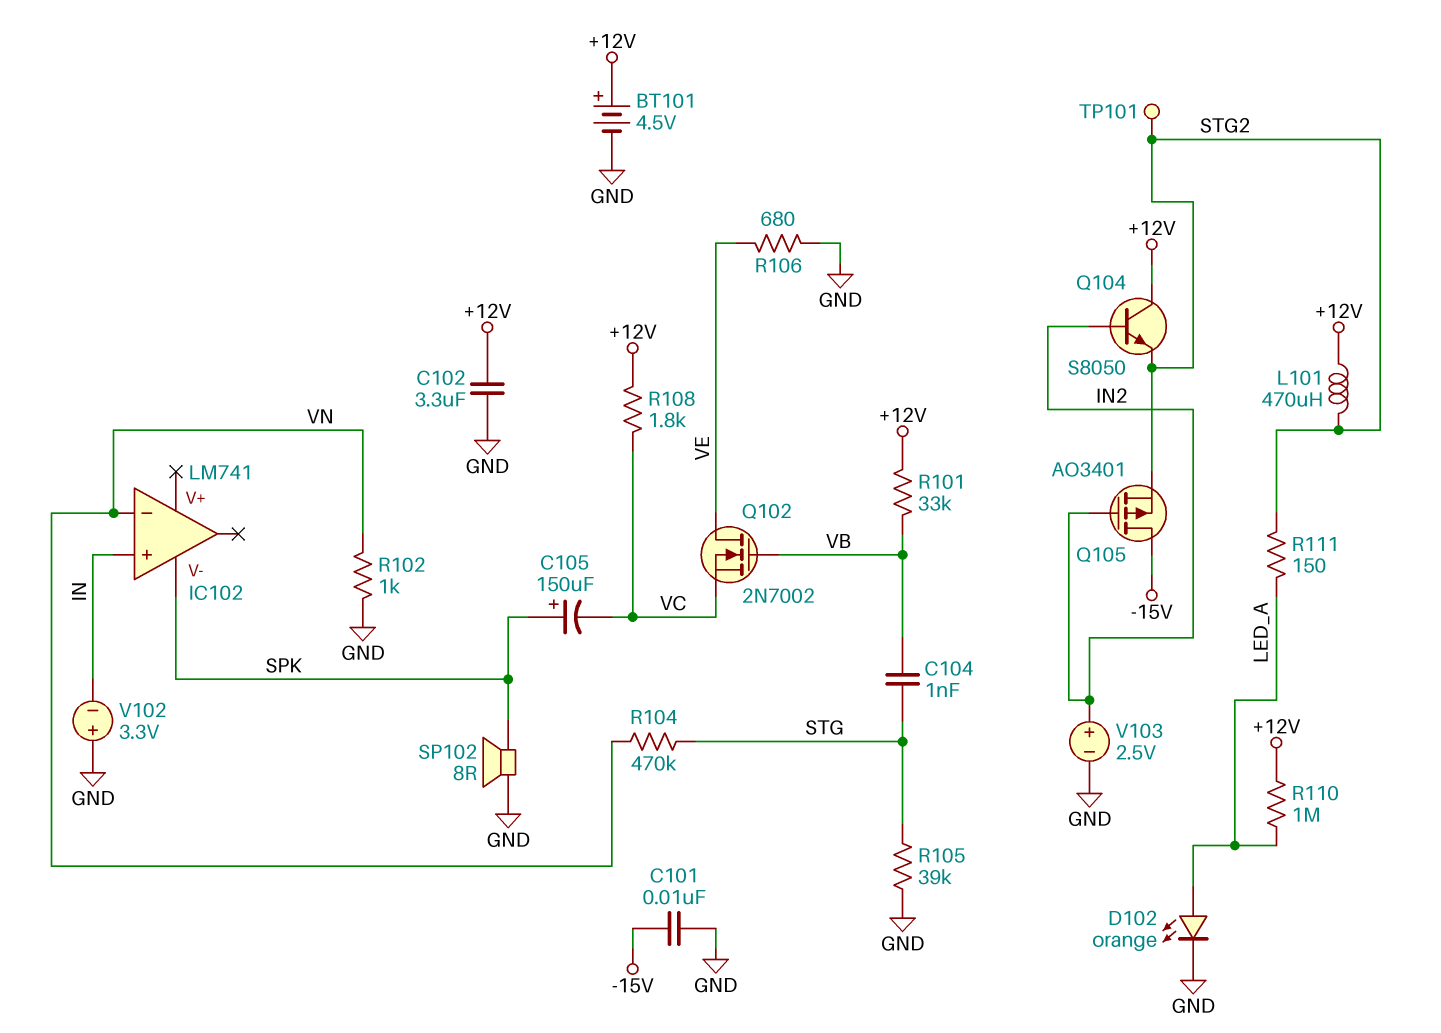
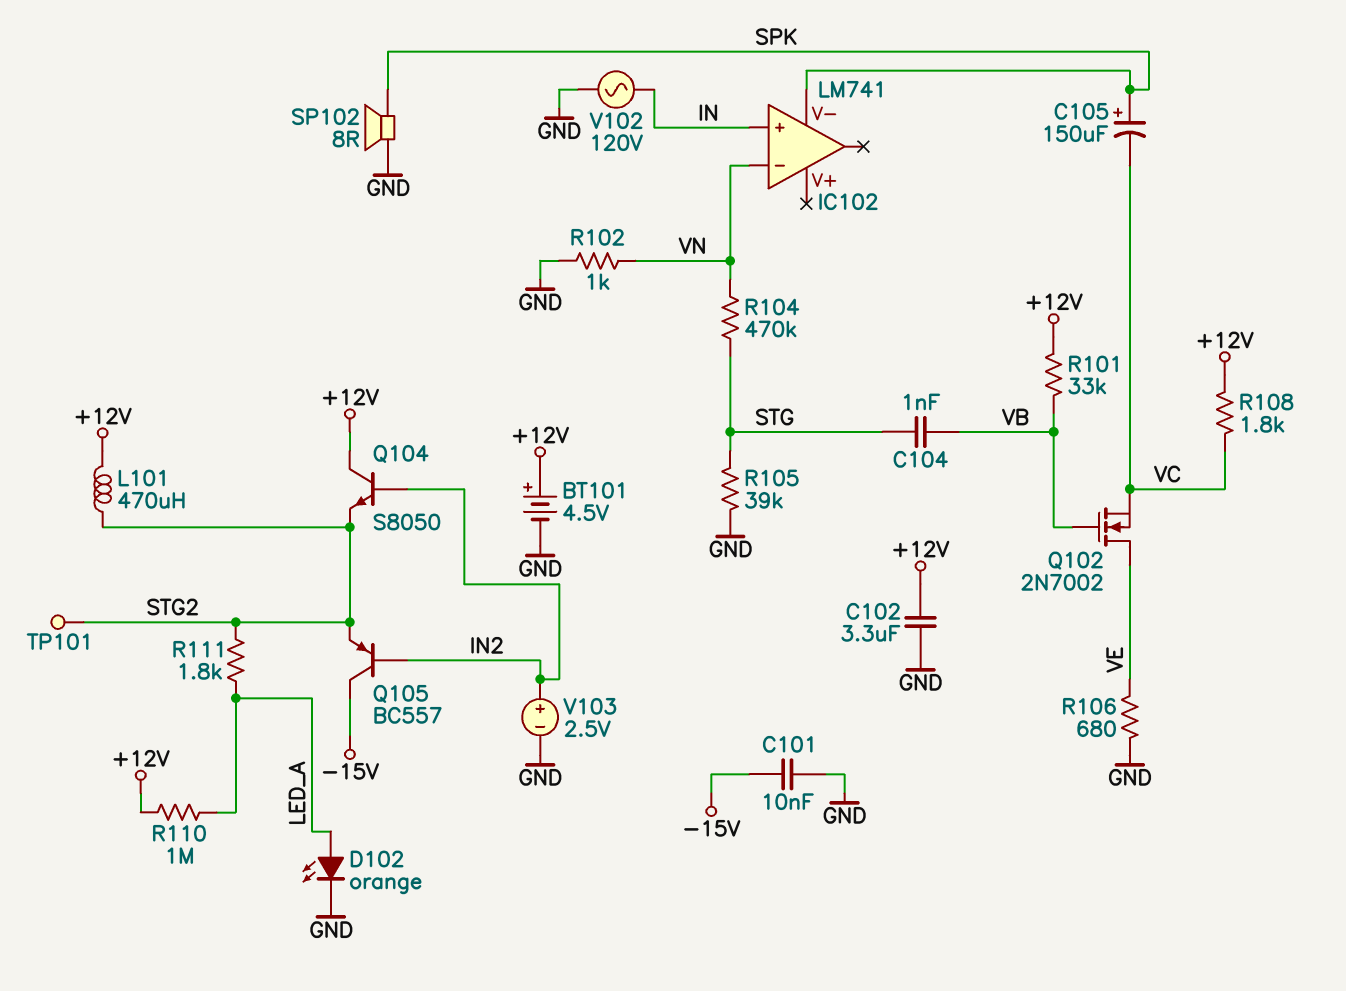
Q105: PMOS AO3401 (G IN2, D -15V, S STG2) -> PNP BC557 (B IN2, C -15V, E STG2)
R111: 150 (LED_A, STG2) -> 1.8k (LED_A, STG2)
V102: 3.3V (plus GND, minus IN) -> AC 120V (GND, IN)

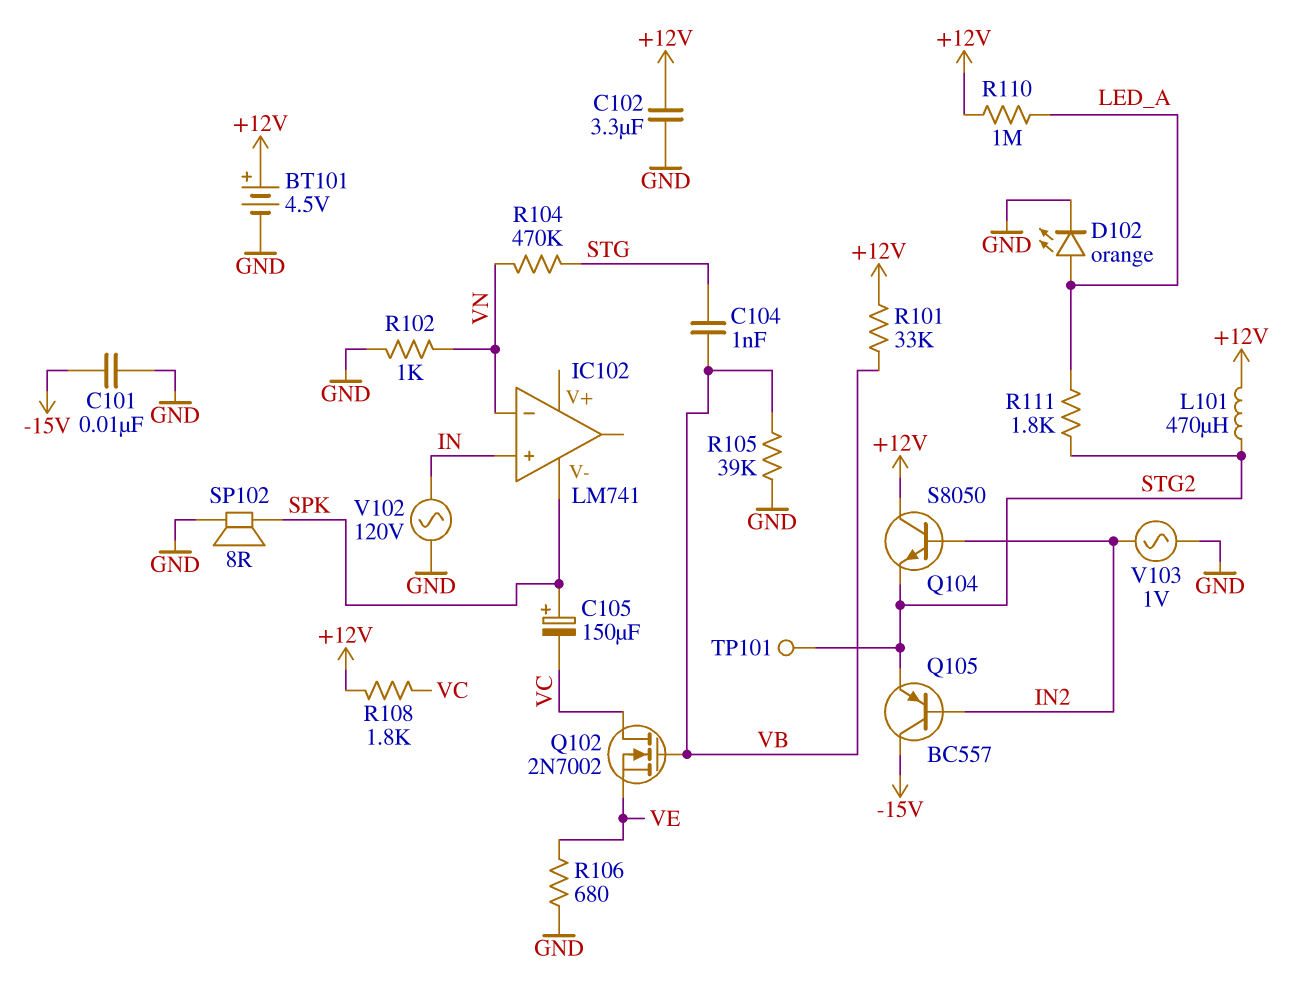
Q102: NMOS 2N7002 (G VB, D VE, S VC) -> NMOS 2N7002 (G VB, D VC, S VE)
R105: 39k (GND, STG) -> 39k (GND, VB)
V103: 2.5V (plus IN2, minus GND) -> AC 1V (GND, IN2)

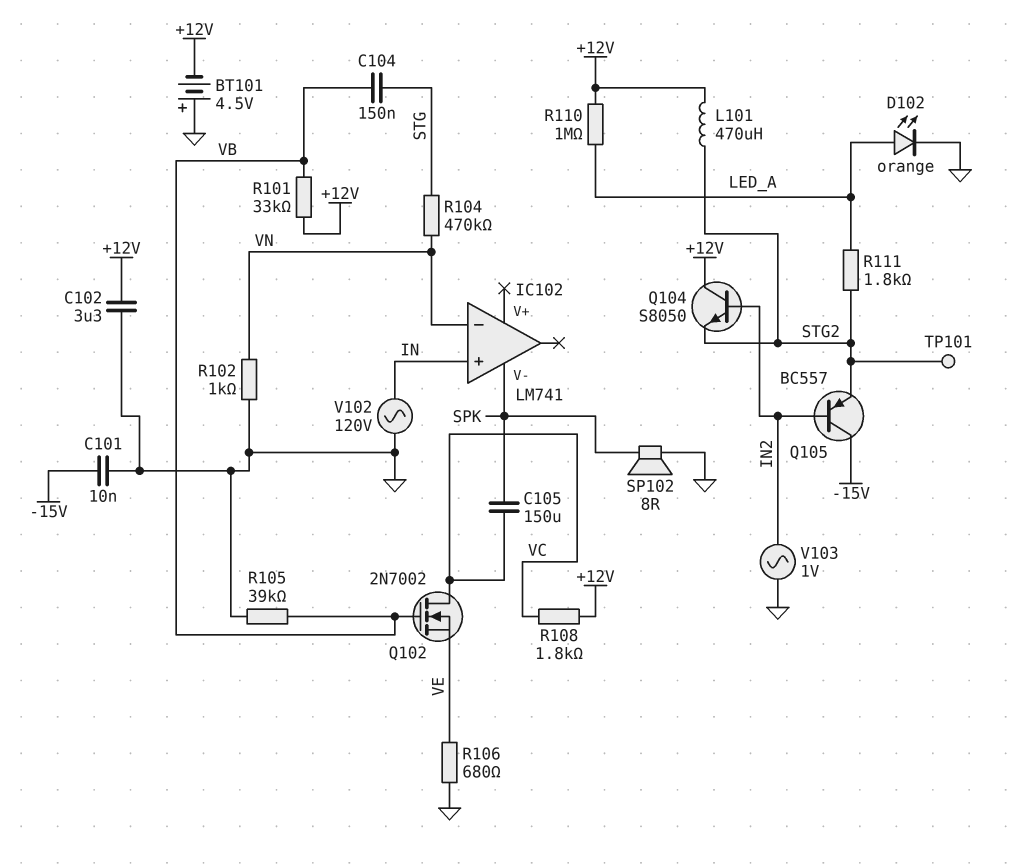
BT101: 4.5V (plus +12V, minus GND) -> 4.5V (plus GND, minus +12V)
C104: 1nF (STG, VB) -> 150nF (STG, VB)
C105: 150uF (plus SPK, minus VC) -> 150uF (SPK, VC)

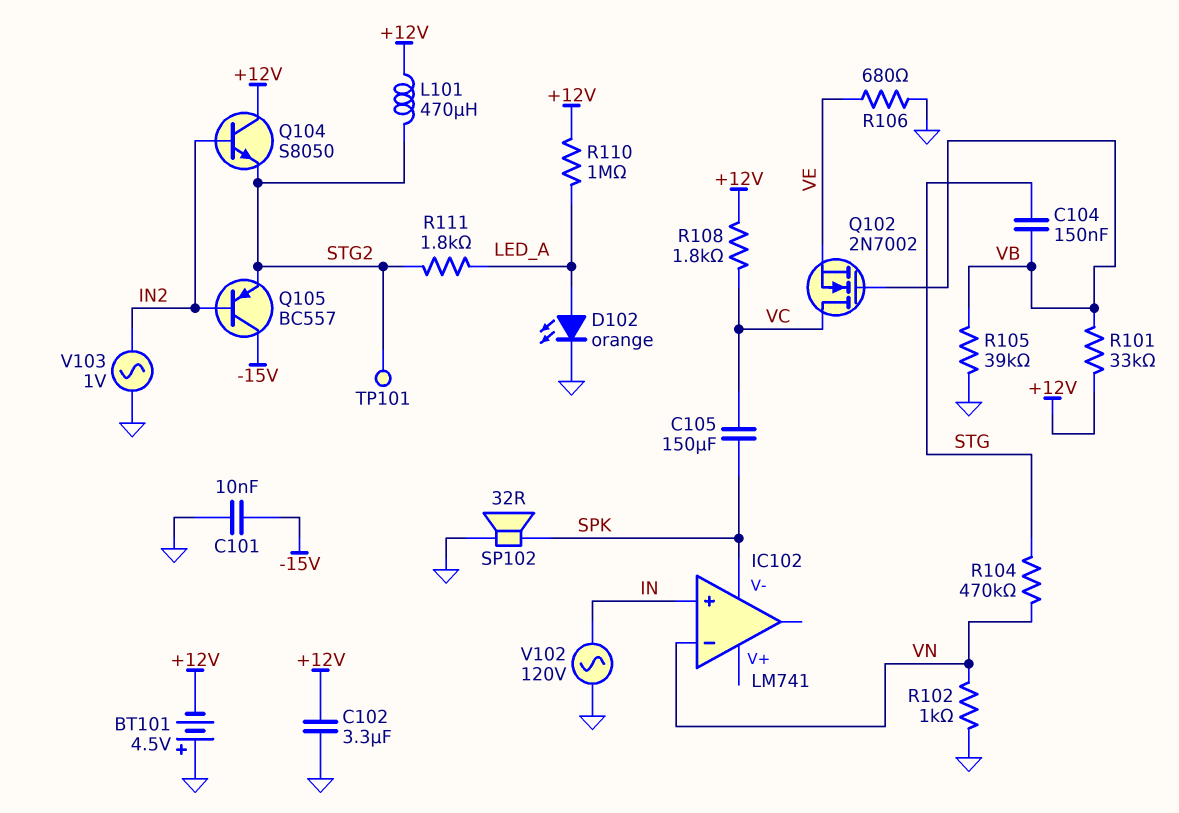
SP102: speaker 8R (GND, SPK) -> speaker 32R (GND, SPK)

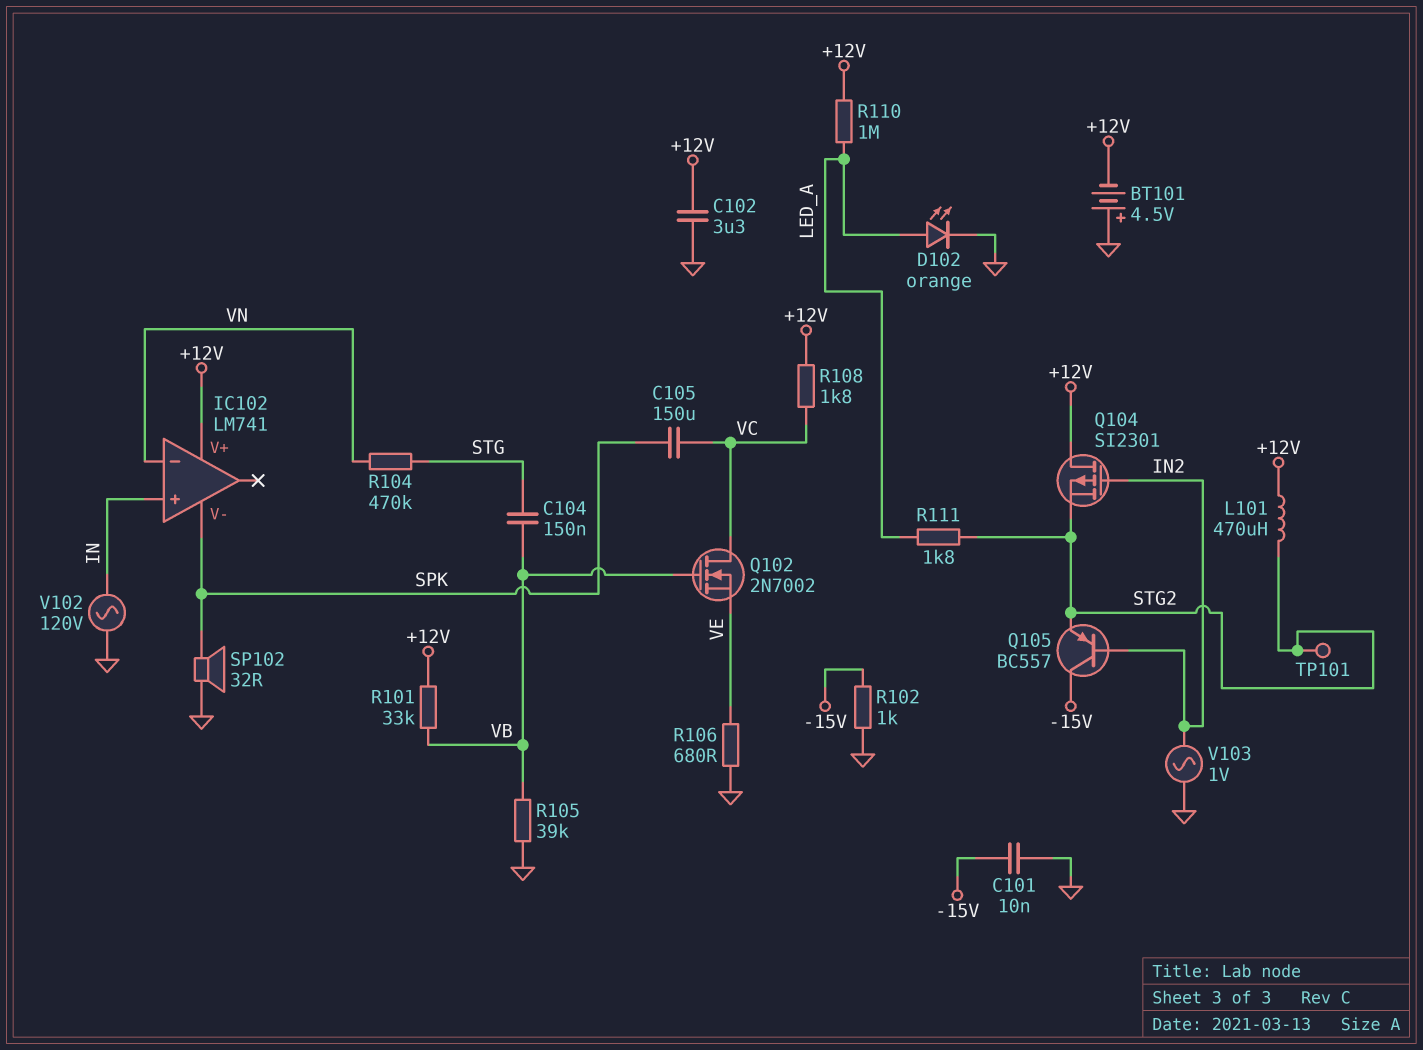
IC102 pin V+: none -> +12V
Q104: NPN S8050 (B IN2, C +12V, E STG2) -> PMOS SI2301 (G IN2, D +12V, S STG2)
R102: 1k (GND, VN) -> 1k (-15V, GND)

